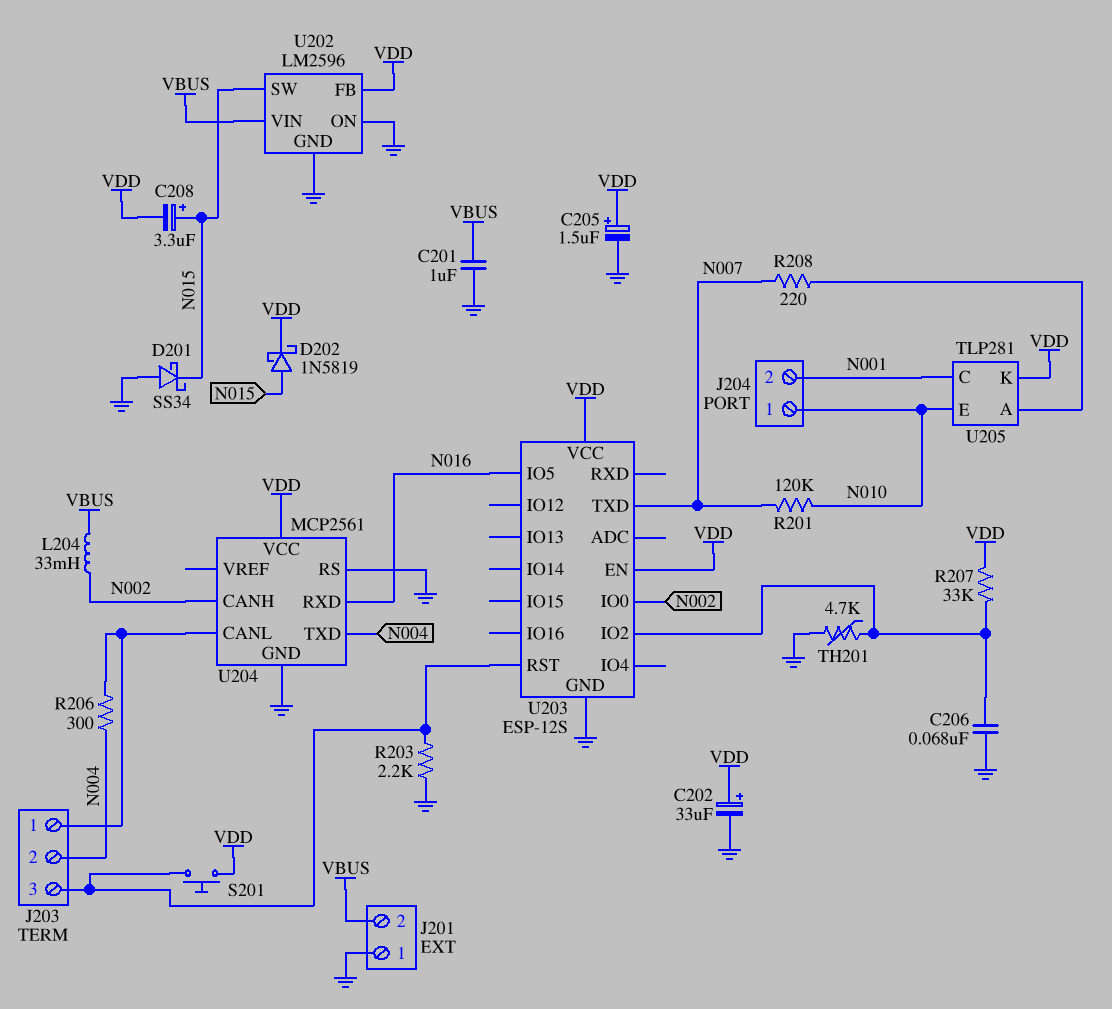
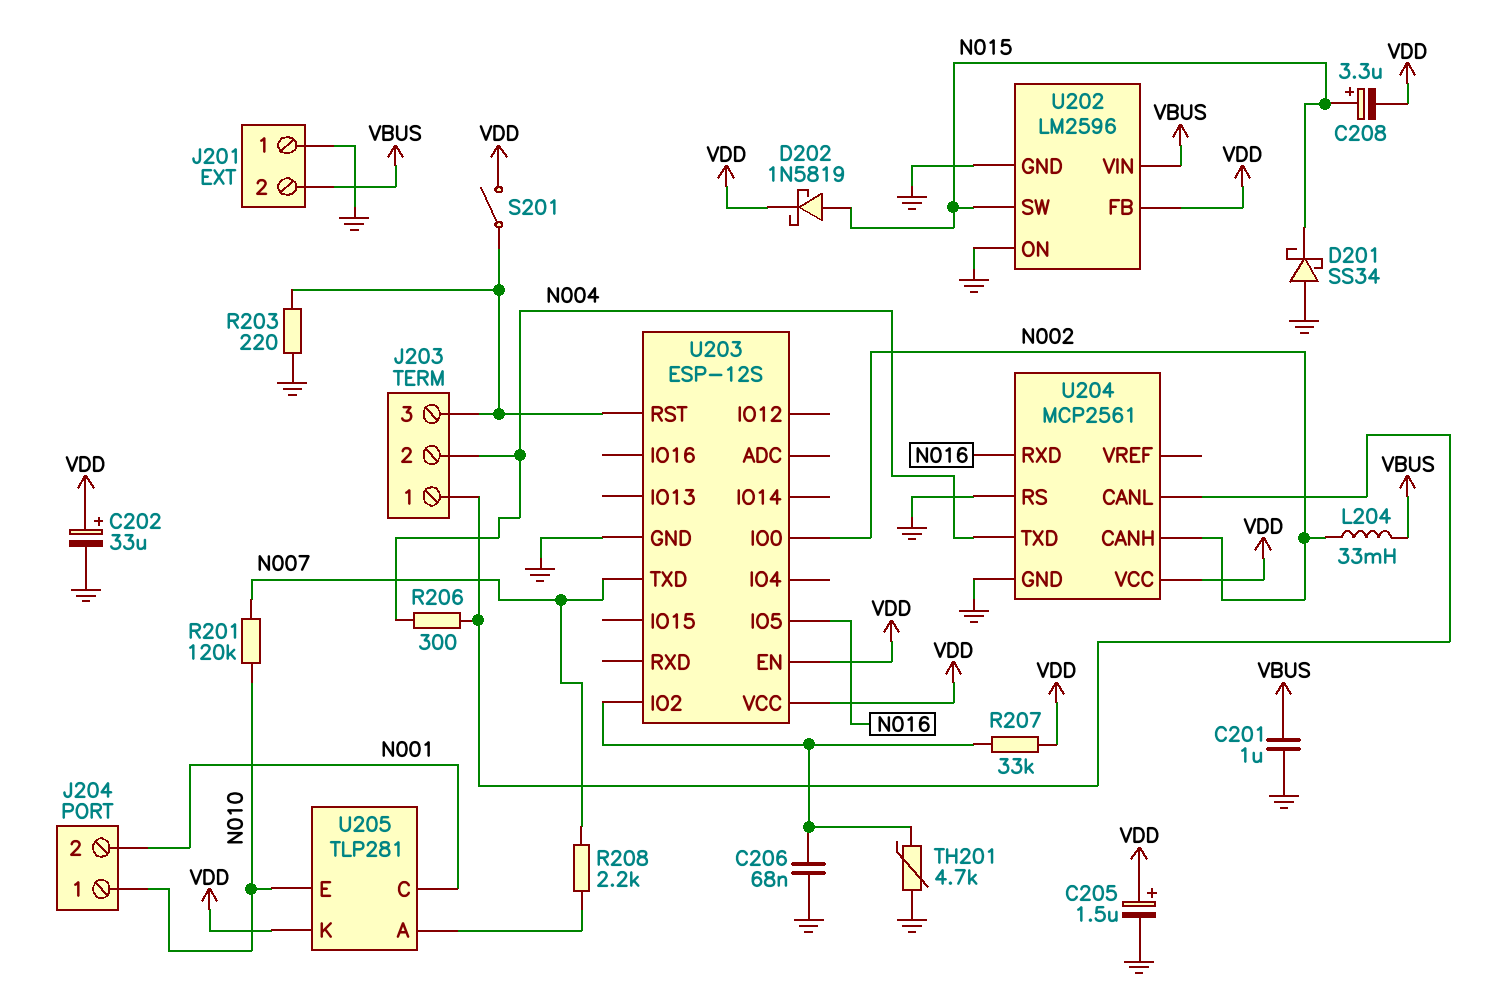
R203: 2.2k (GND, J203/3) -> 220 (GND, J203/3)
R208: 220 (N007, U205/A) -> 2.2k (N007, U205/A)
S201: button (J203/3, VDD) -> switch (J203/3, VDD)

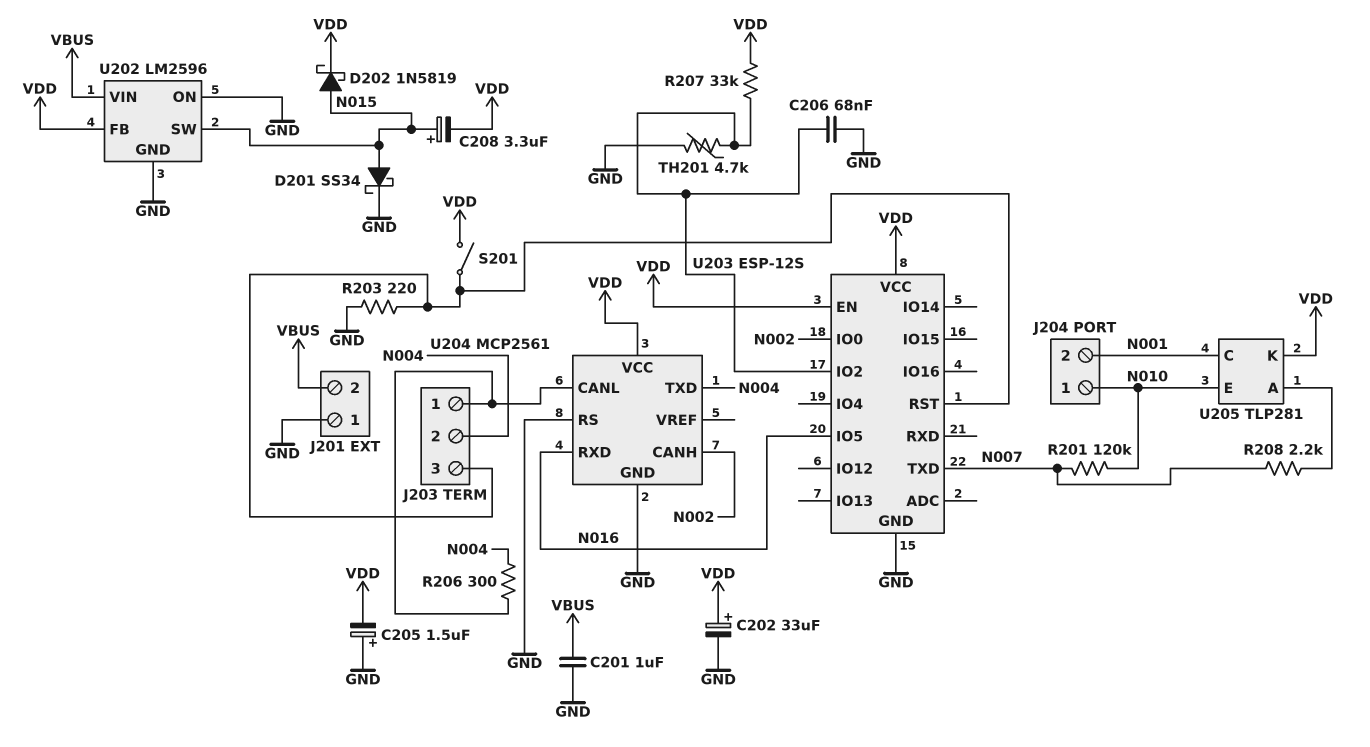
C205: 1.5uF (plus VDD, minus GND) -> 1.5uF (plus GND, minus VDD)
D201: schottky SS34 (A GND, K N015) -> schottky SS34 (A N015, K GND)
L204: 33mH (N002, VBUS) -> none

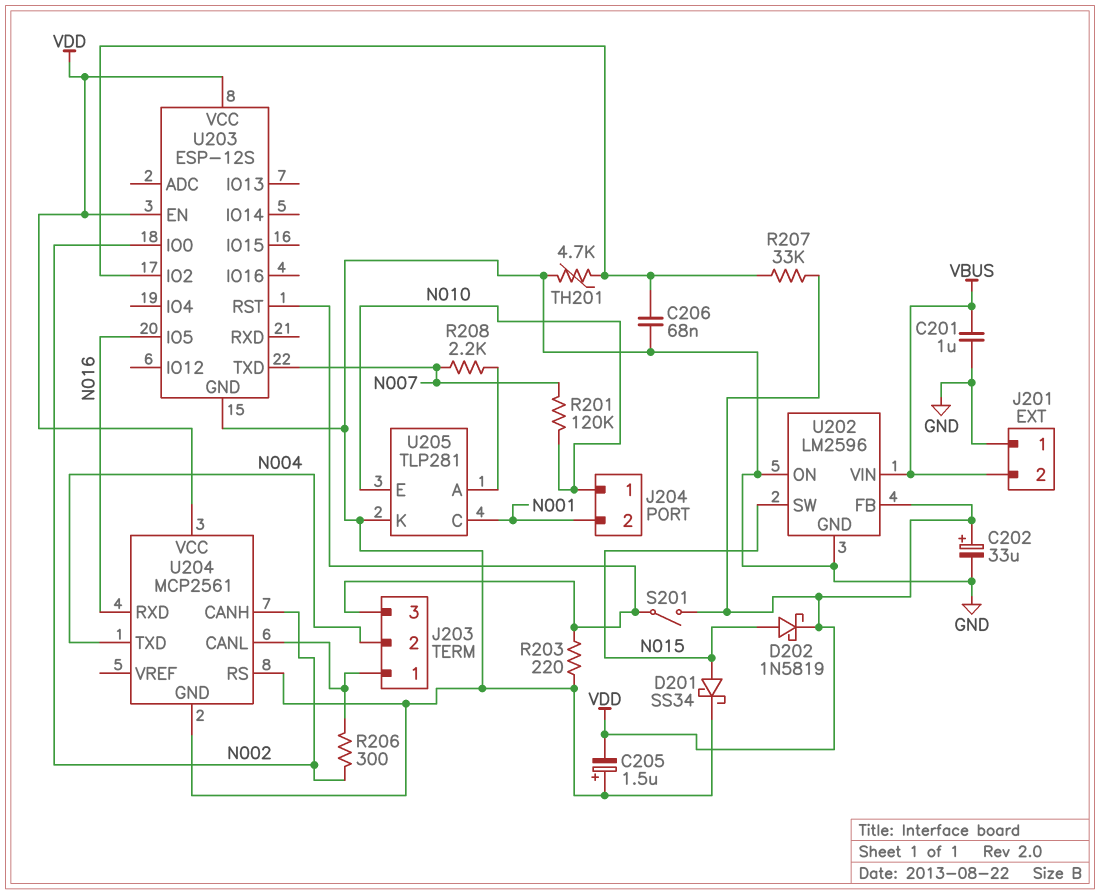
C208: 3.3uF (plus N015, minus VDD) -> none
R206: 300 (J203/1, N004) -> 300 (J203/1, N002)
U205 pin K: VDD -> GND

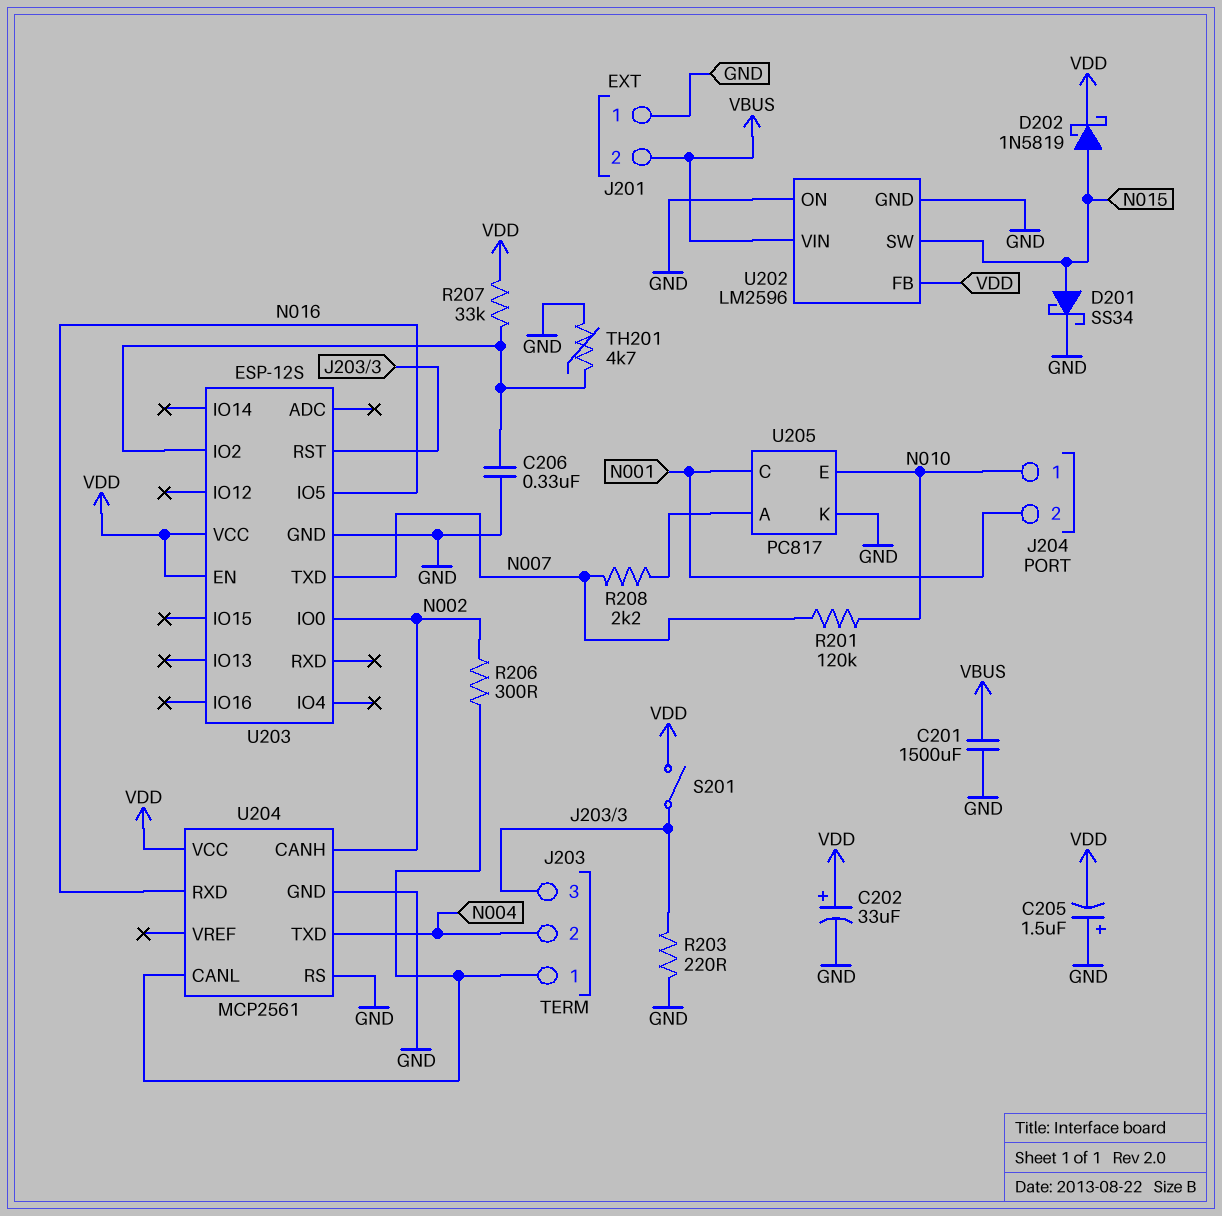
C201: 1uF (GND, VBUS) -> 1500uF (GND, VBUS)
C206: 68nF (GND, U203/IO2) -> 330nF (GND, U203/IO2)
U205: TLP281 -> PC817

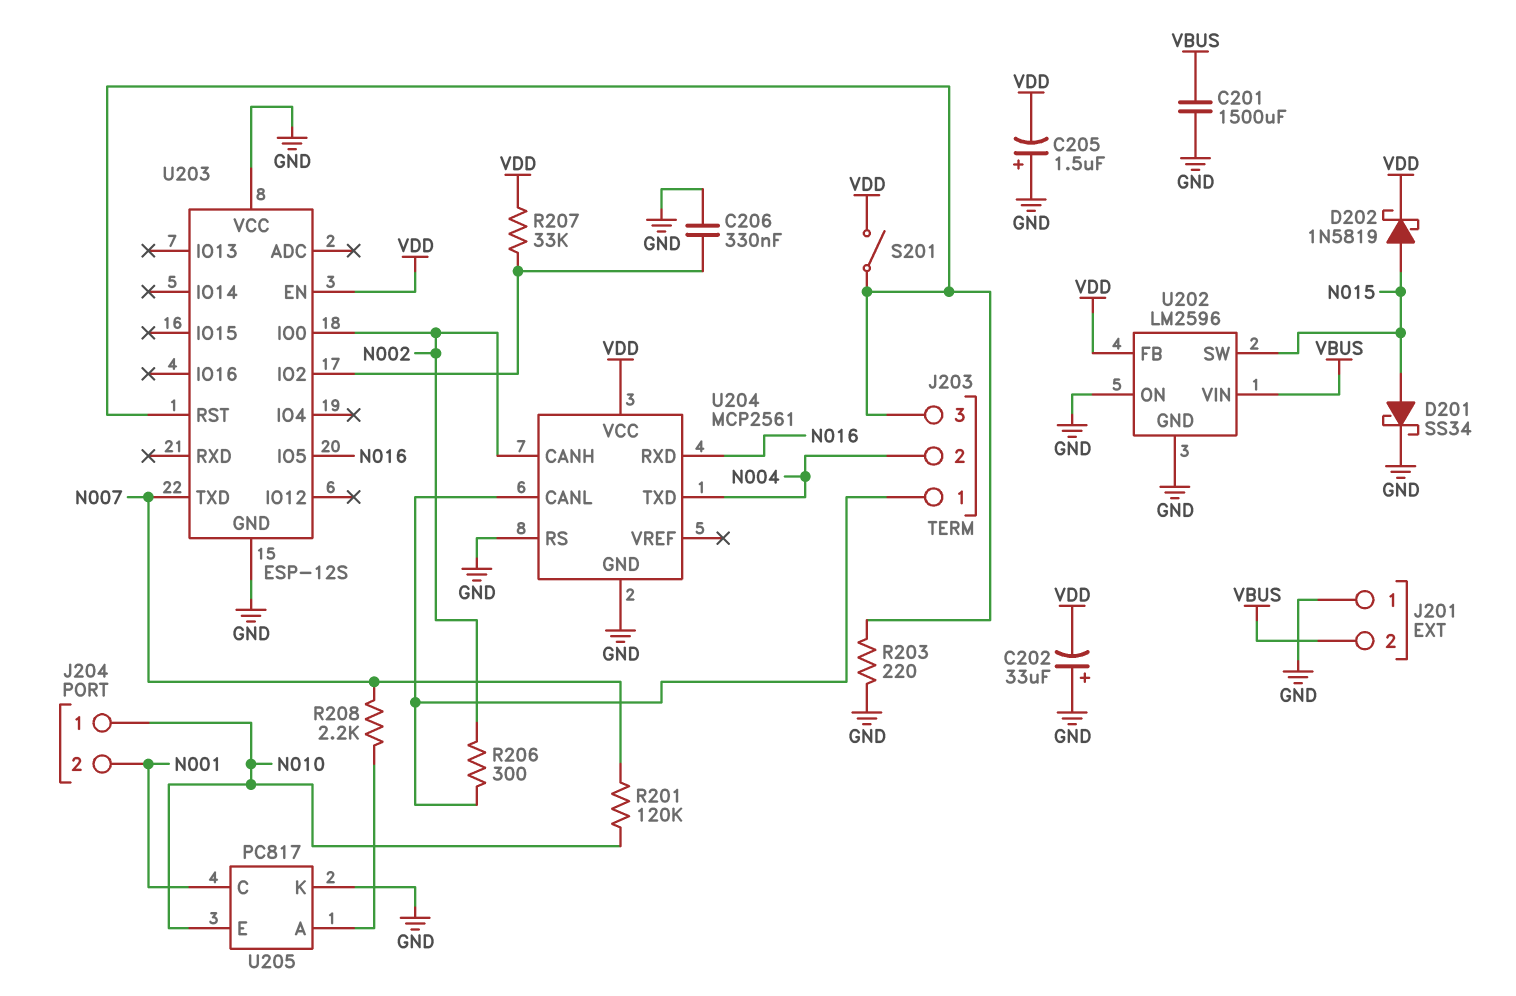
C202: 33uF (plus VDD, minus GND) -> 33uF (plus GND, minus VDD)
TH201: 4.7k (GND, U203/IO2) -> none
U203 pin VCC: VDD -> GND

